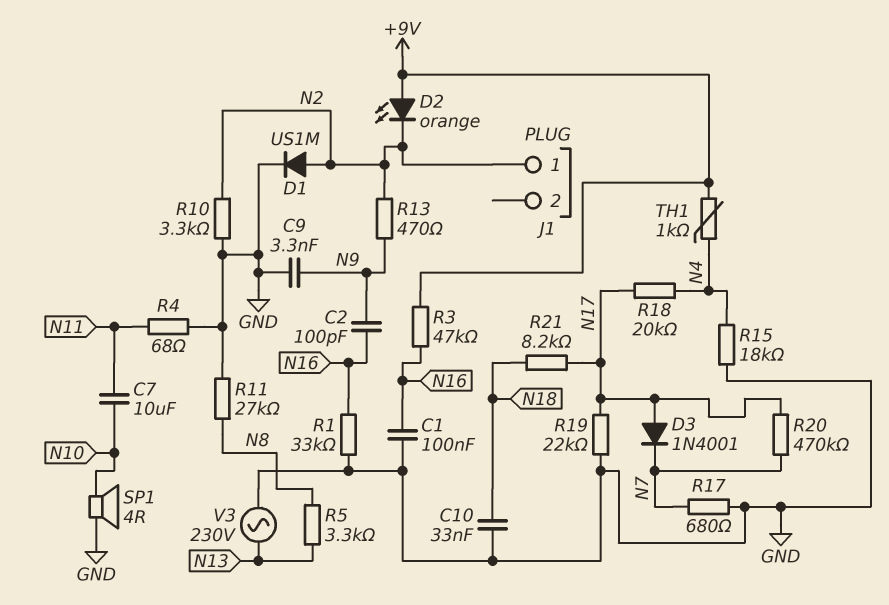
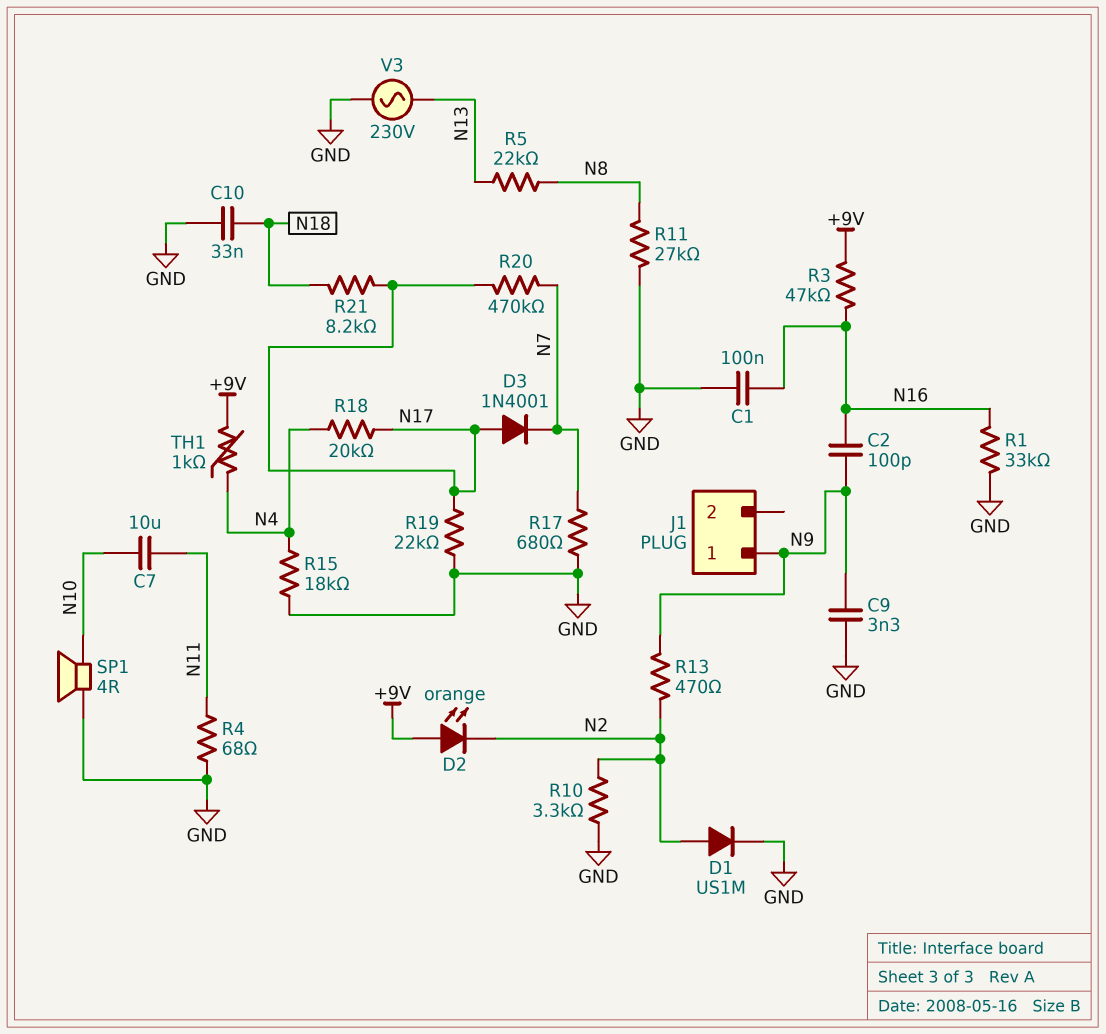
J1 pin 1: N2 -> N9
R5: 3.3k (N8, N13) -> 22k (N8, N13)

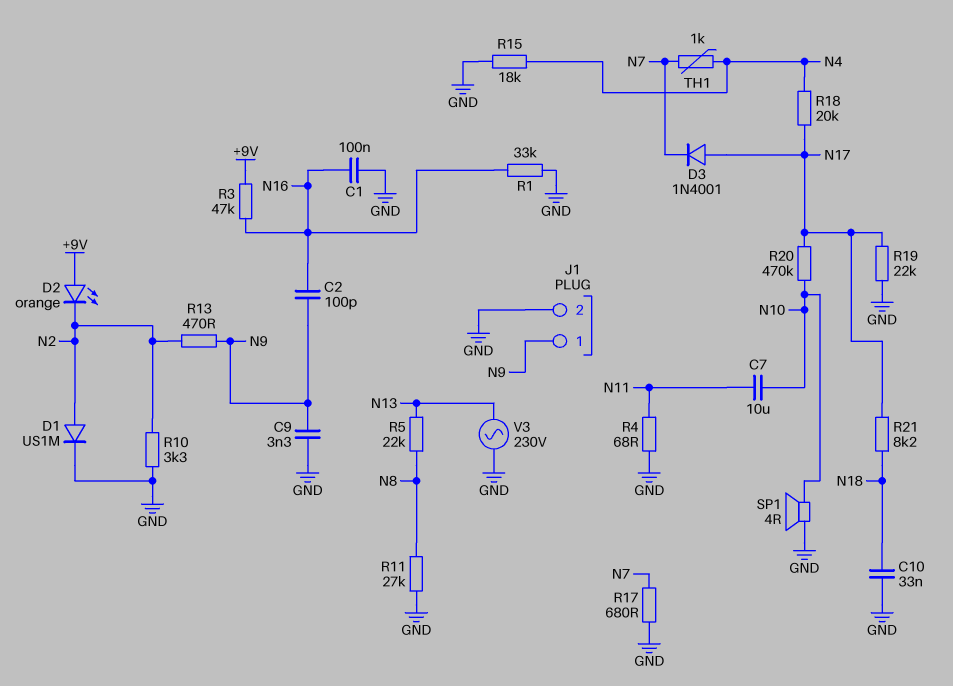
J1 pin 2: none -> GND
R20: 470k (N7, N17) -> 470k (N10, N17)
TH1: 1k (+9V, N4) -> 1k (N4, N7)

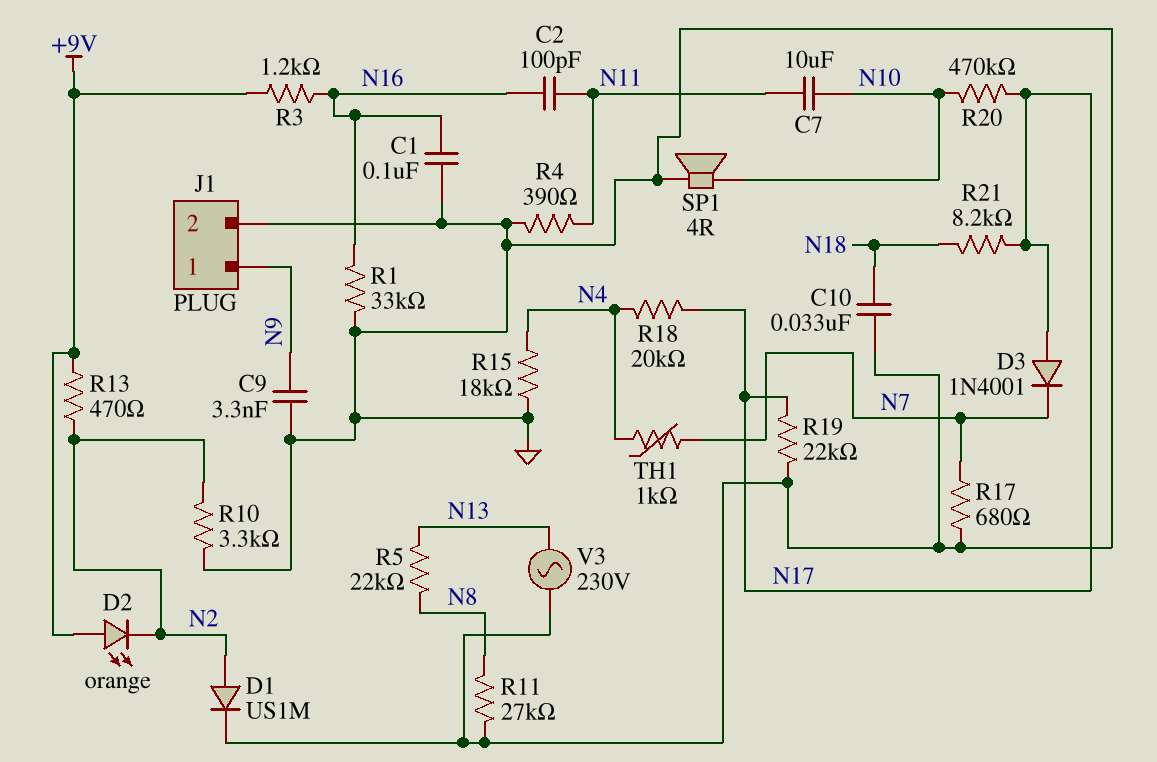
C2: 100pF (N9, N16) -> 100pF (N11, N16)
R3: 47k (+9V, N16) -> 1.2k (+9V, N16)
R4: 68 (GND, N11) -> 390 (GND, N11)
R13: 470 (N2, N9) -> 470 (+9V, N2)

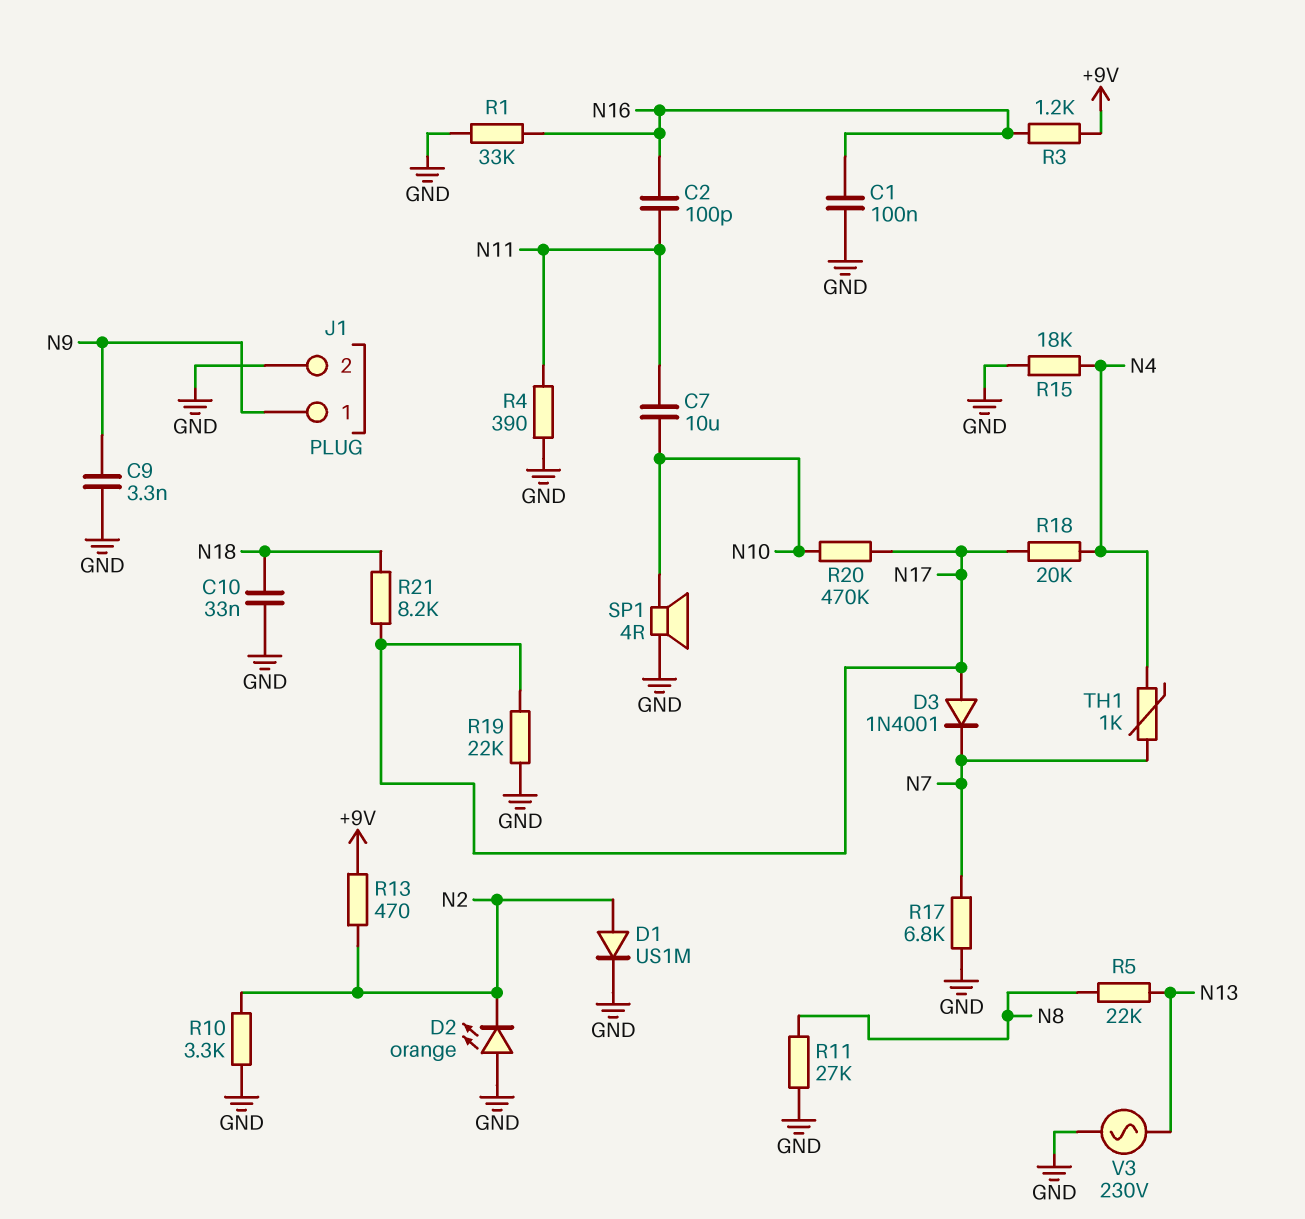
D2: LED orange (A +9V, K N2) -> LED orange (A GND, K N2)
R17: 680 (GND, N7) -> 6.8k (GND, N7)

